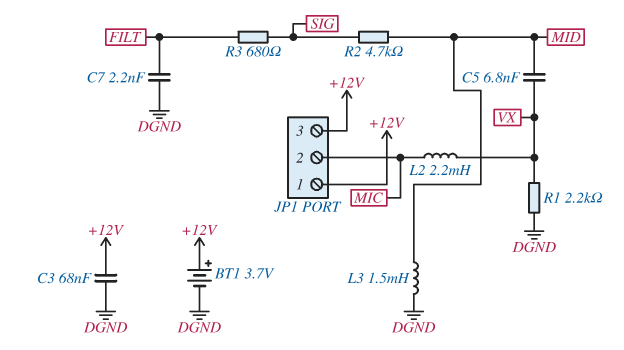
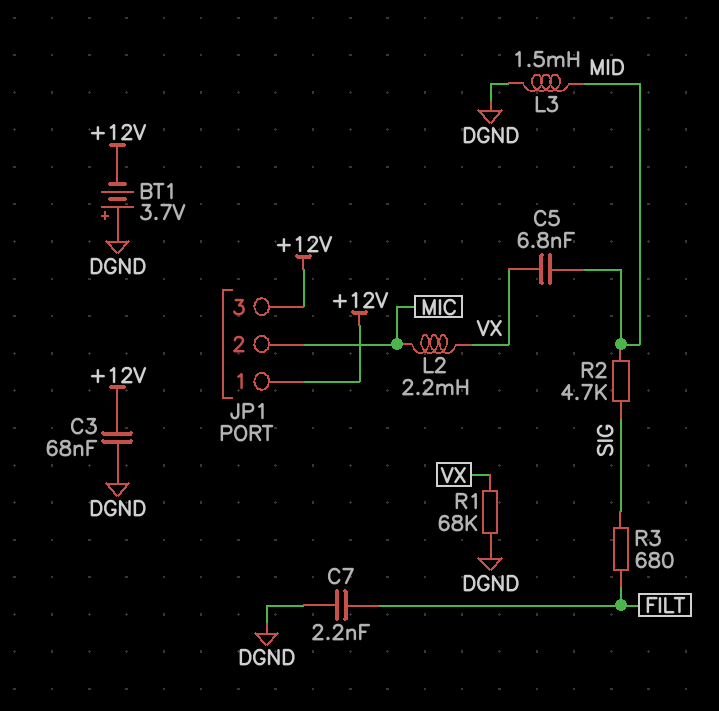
BT1: 3.7V (plus +12V, minus DGND) -> 3.7V (plus DGND, minus +12V)
R1: 2.2k (DGND, VX) -> 68k (DGND, VX)

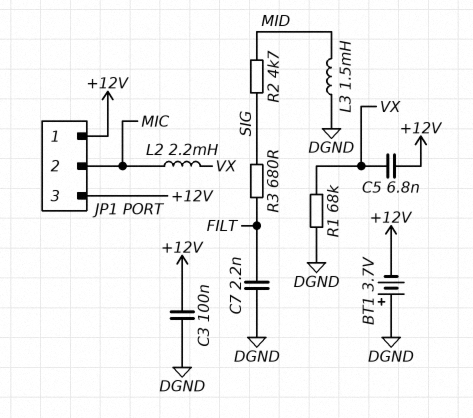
C3: 68nF (+12V, DGND) -> 100nF (+12V, DGND)
C5: 6.8nF (MID, VX) -> 6.8nF (+12V, VX)

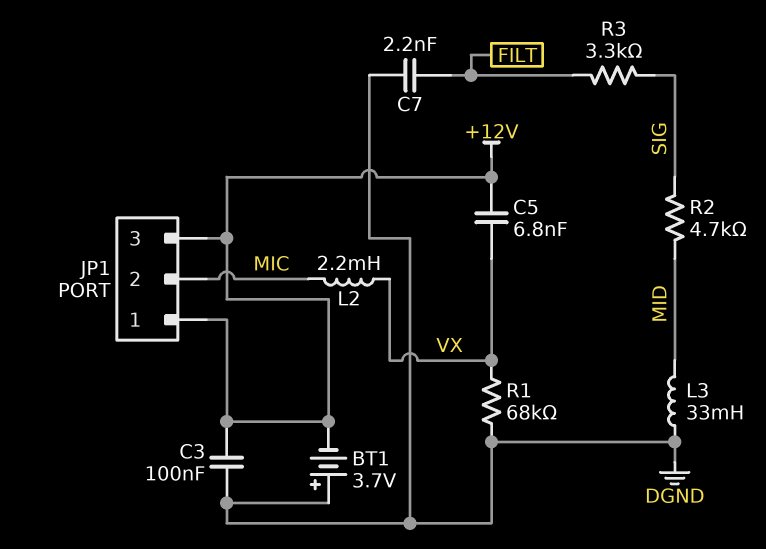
L3: 1.5mH (DGND, MID) -> 33mH (DGND, MID)
R3: 680 (FILT, SIG) -> 3.3k (FILT, SIG)

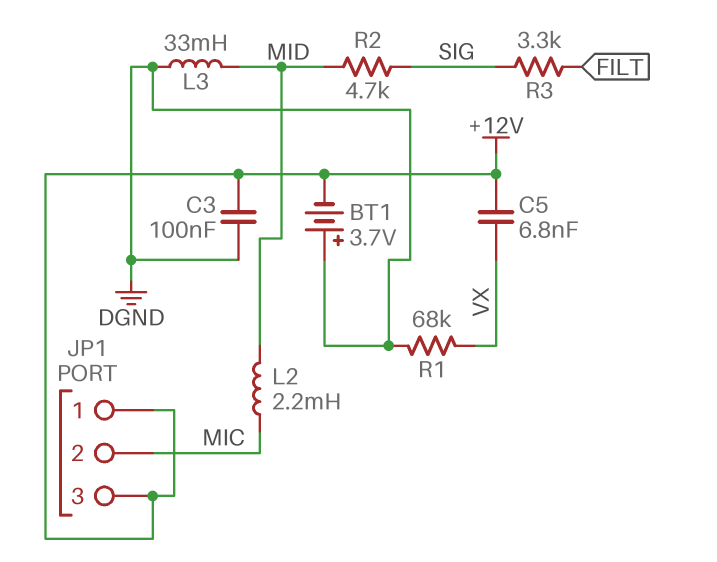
C7: 2.2nF (DGND, FILT) -> none
L2: 2.2mH (MIC, VX) -> 2.2mH (MIC, MID)

